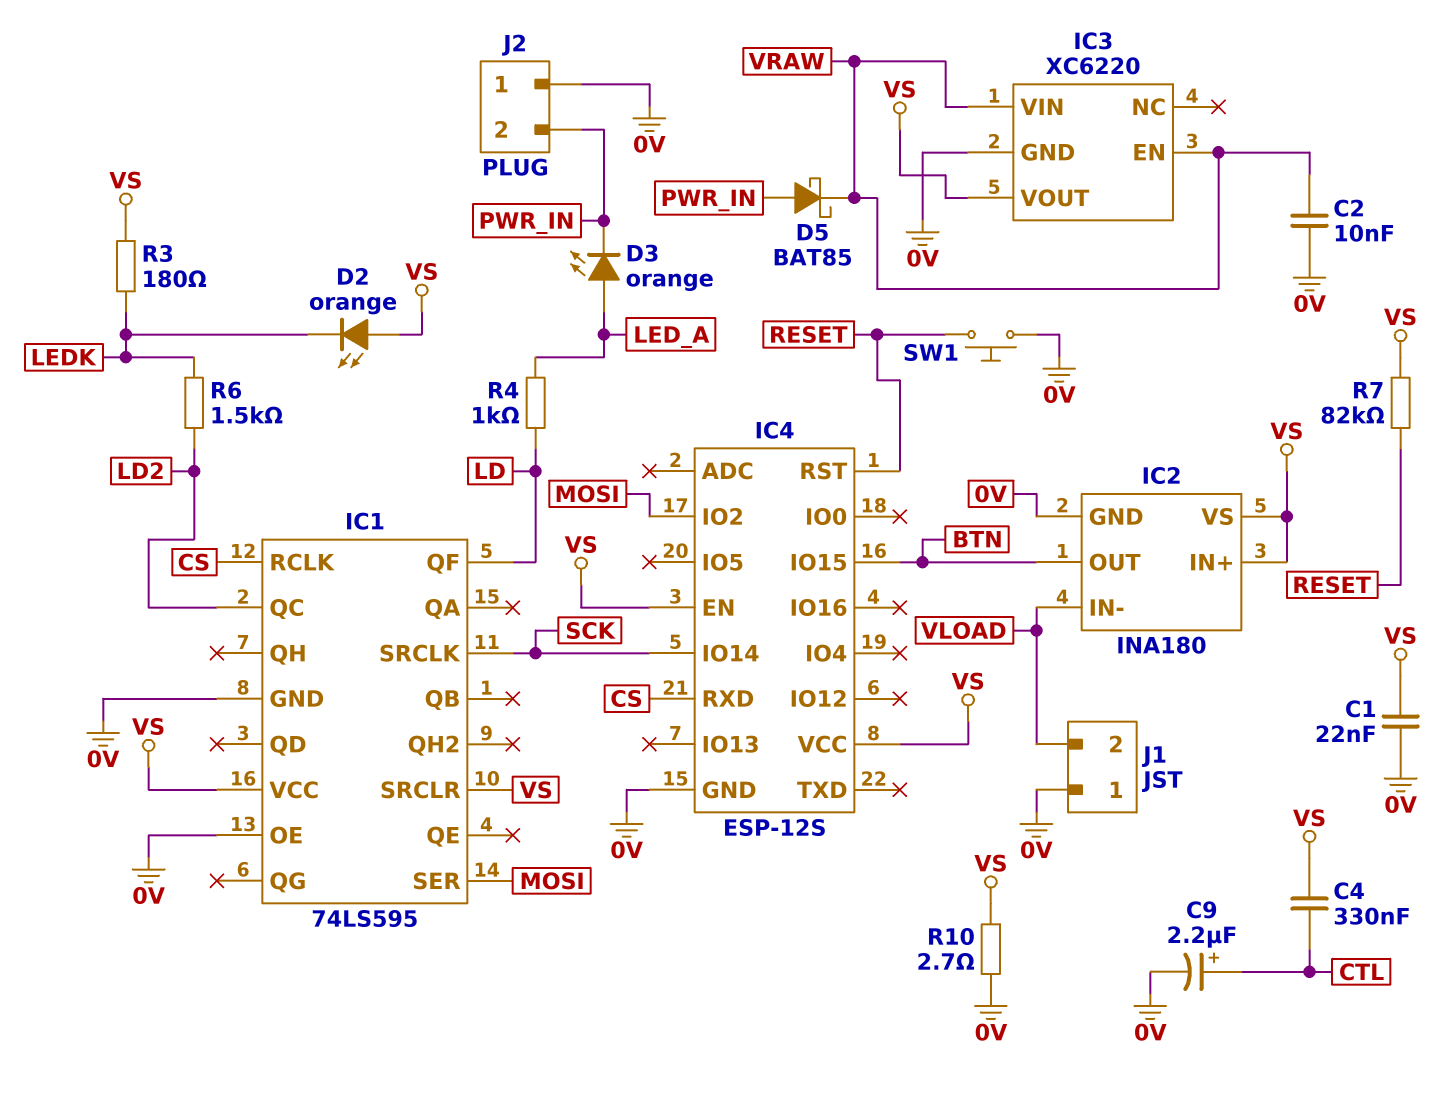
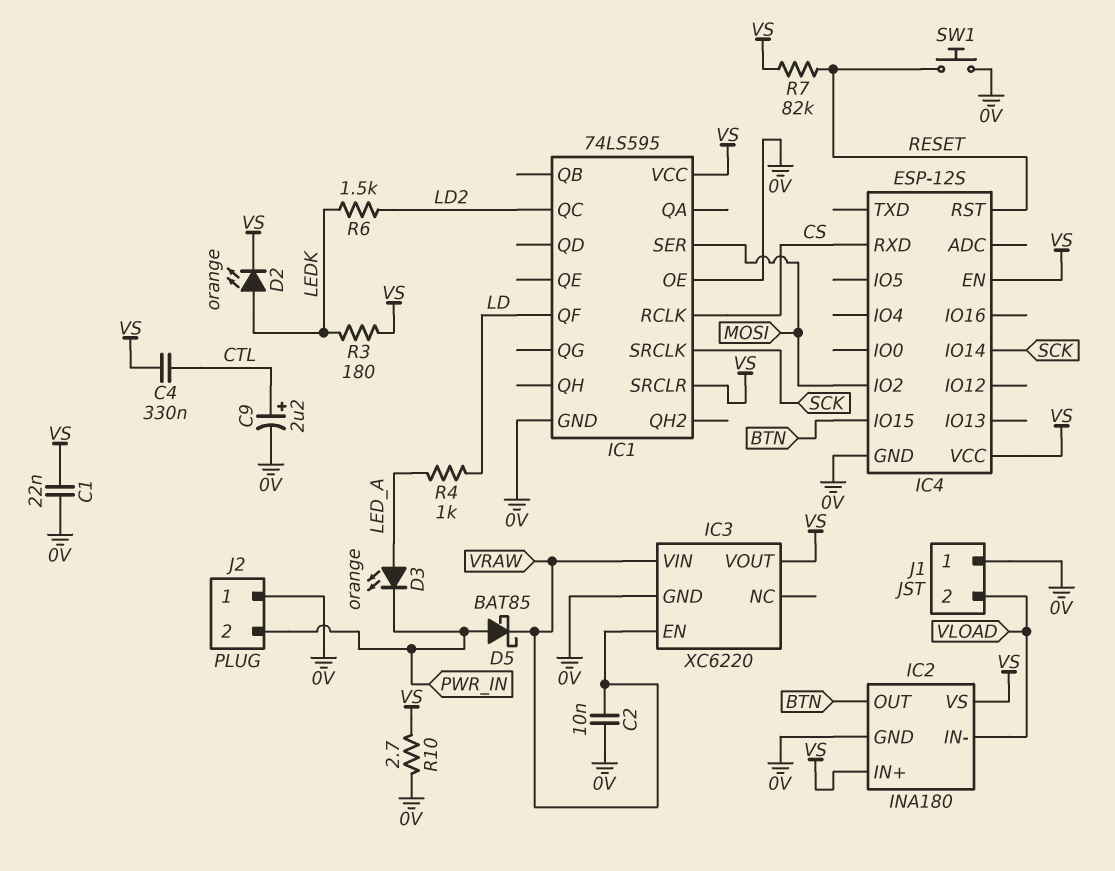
D2: LED orange (A VS, K LEDK) -> LED orange (A LEDK, K VS)

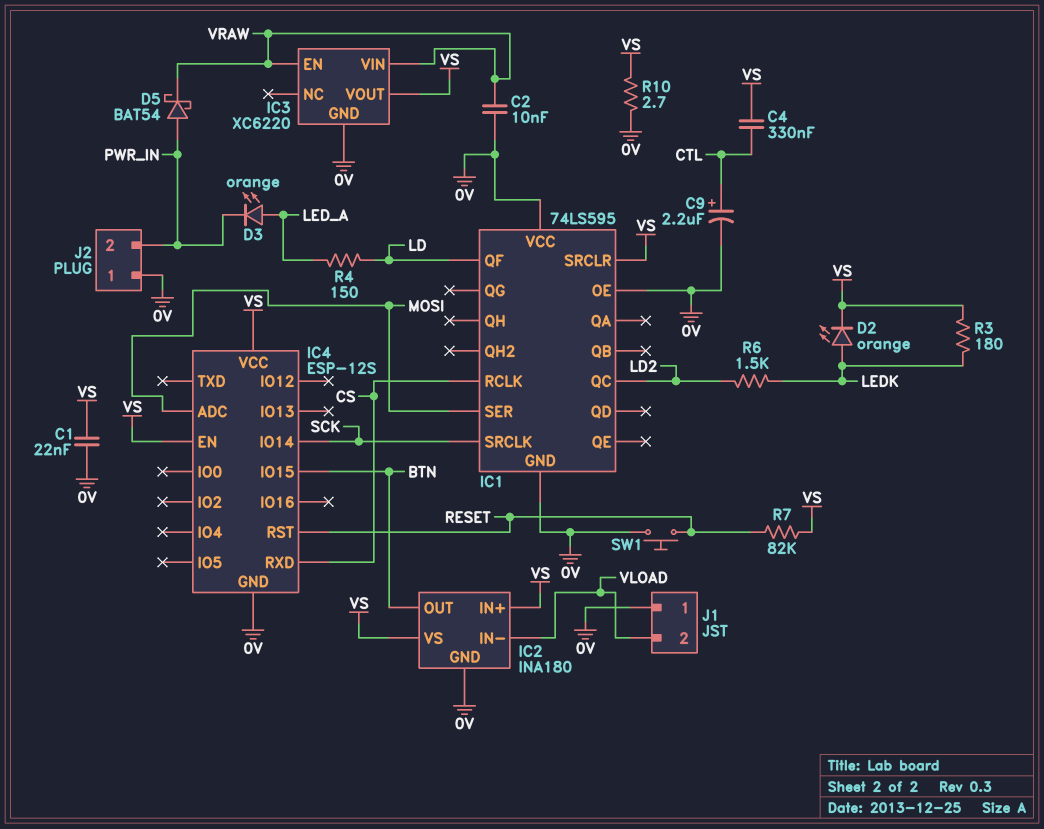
D5: schottky BAT85 (A PWR_IN, K VRAW) -> schottky BAT54 (A PWR_IN, K VRAW)
IC1 pin VCC: VS -> 0V
IC4 pin ADC: none -> MOSI
IC4 pin IO2: MOSI -> none
R4: 1k (LD, LED_A) -> 150 (LD, LED_A)

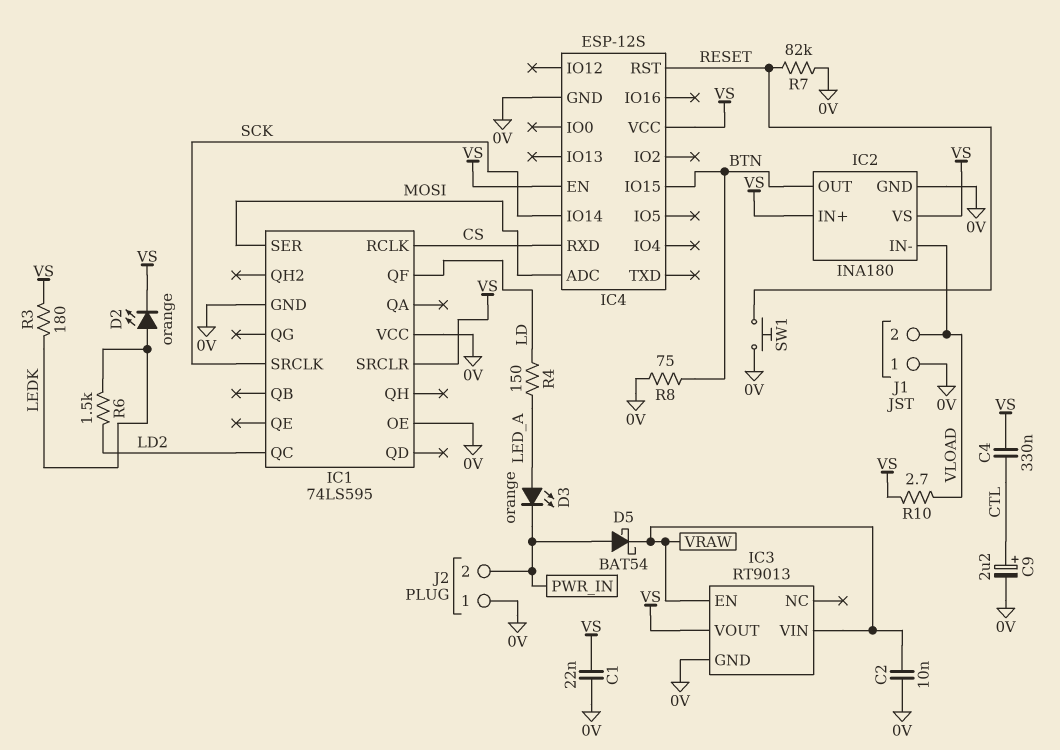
IC3: XC6220 -> RT9013
R7: 82k (RESET, VS) -> 82k (0V, RESET)
R8: none -> 75 (0V, BTN)
R10: 2.7 (0V, VS) -> 2.7 (VLOAD, VS)

